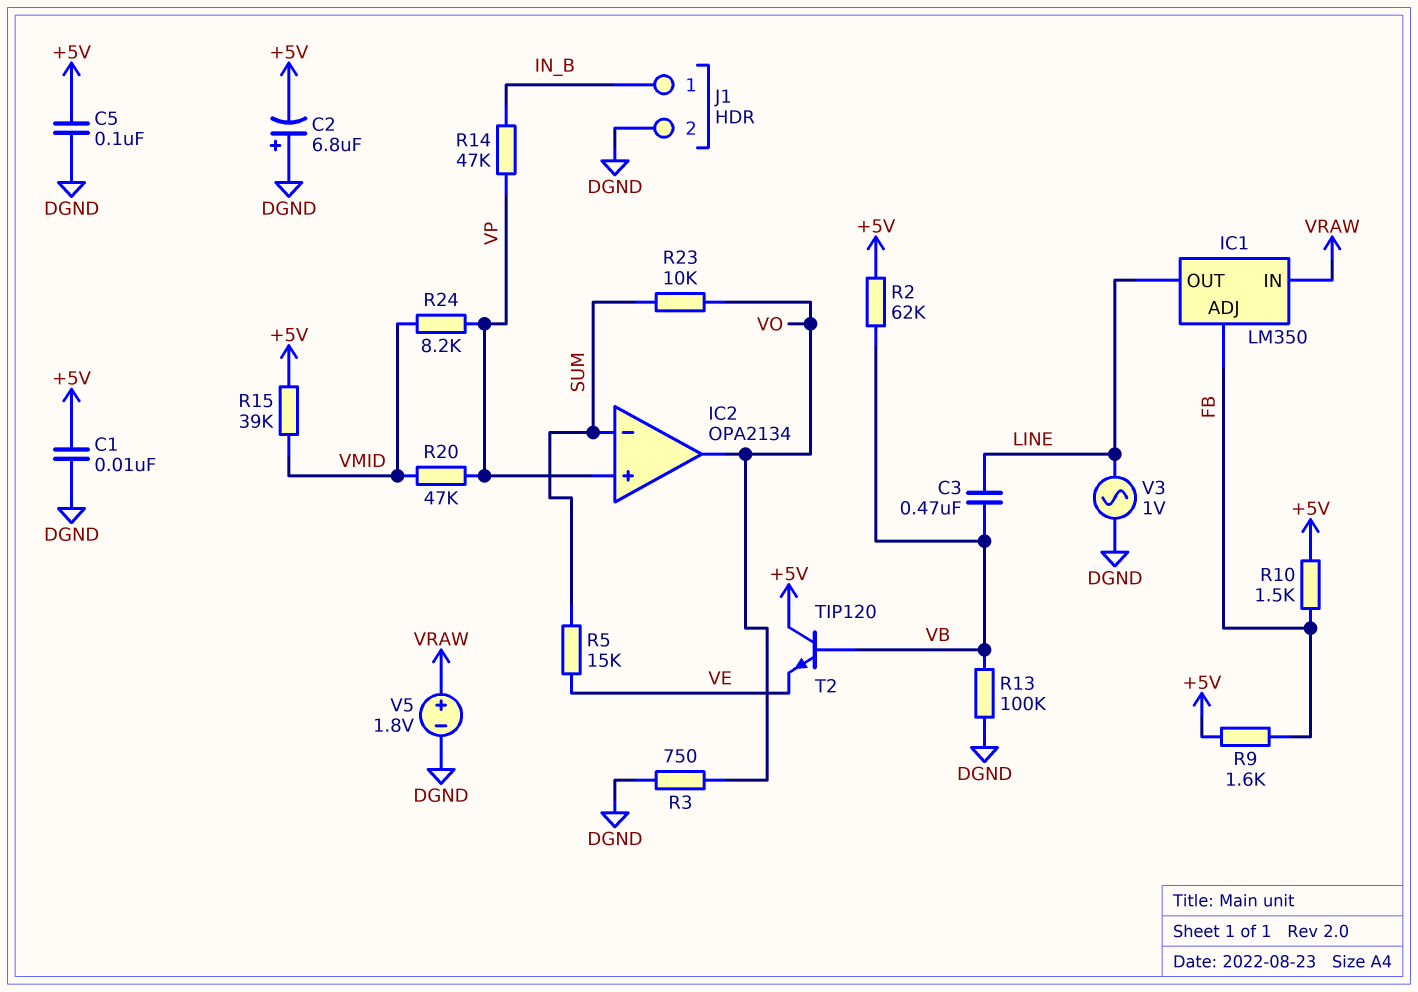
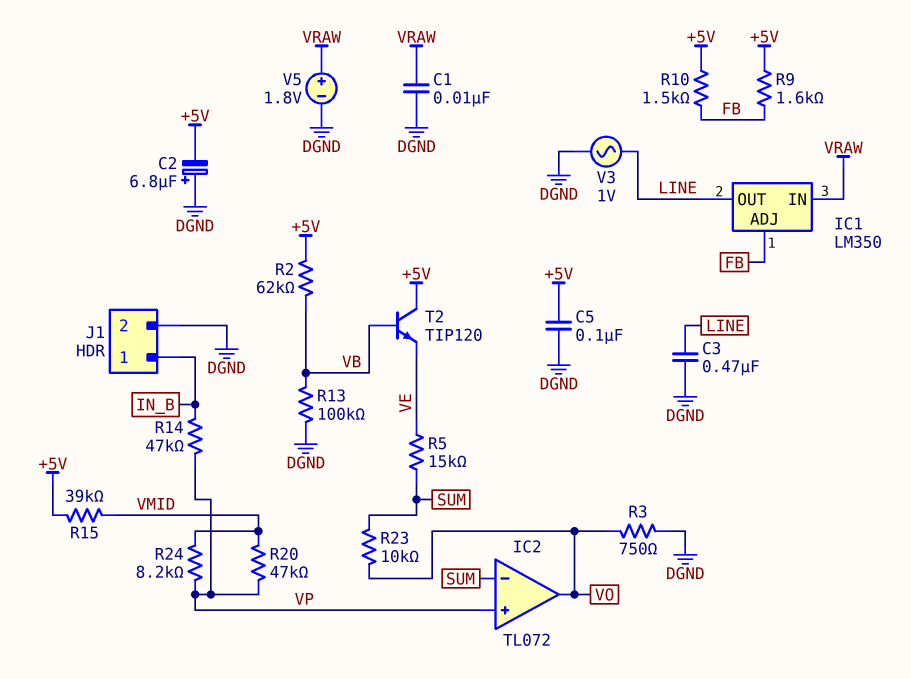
C1: 10nF (+5V, DGND) -> 10nF (DGND, VRAW)
C3: 470nF (LINE, VB) -> 470nF (DGND, LINE)
IC2: OPA2134 -> TL072

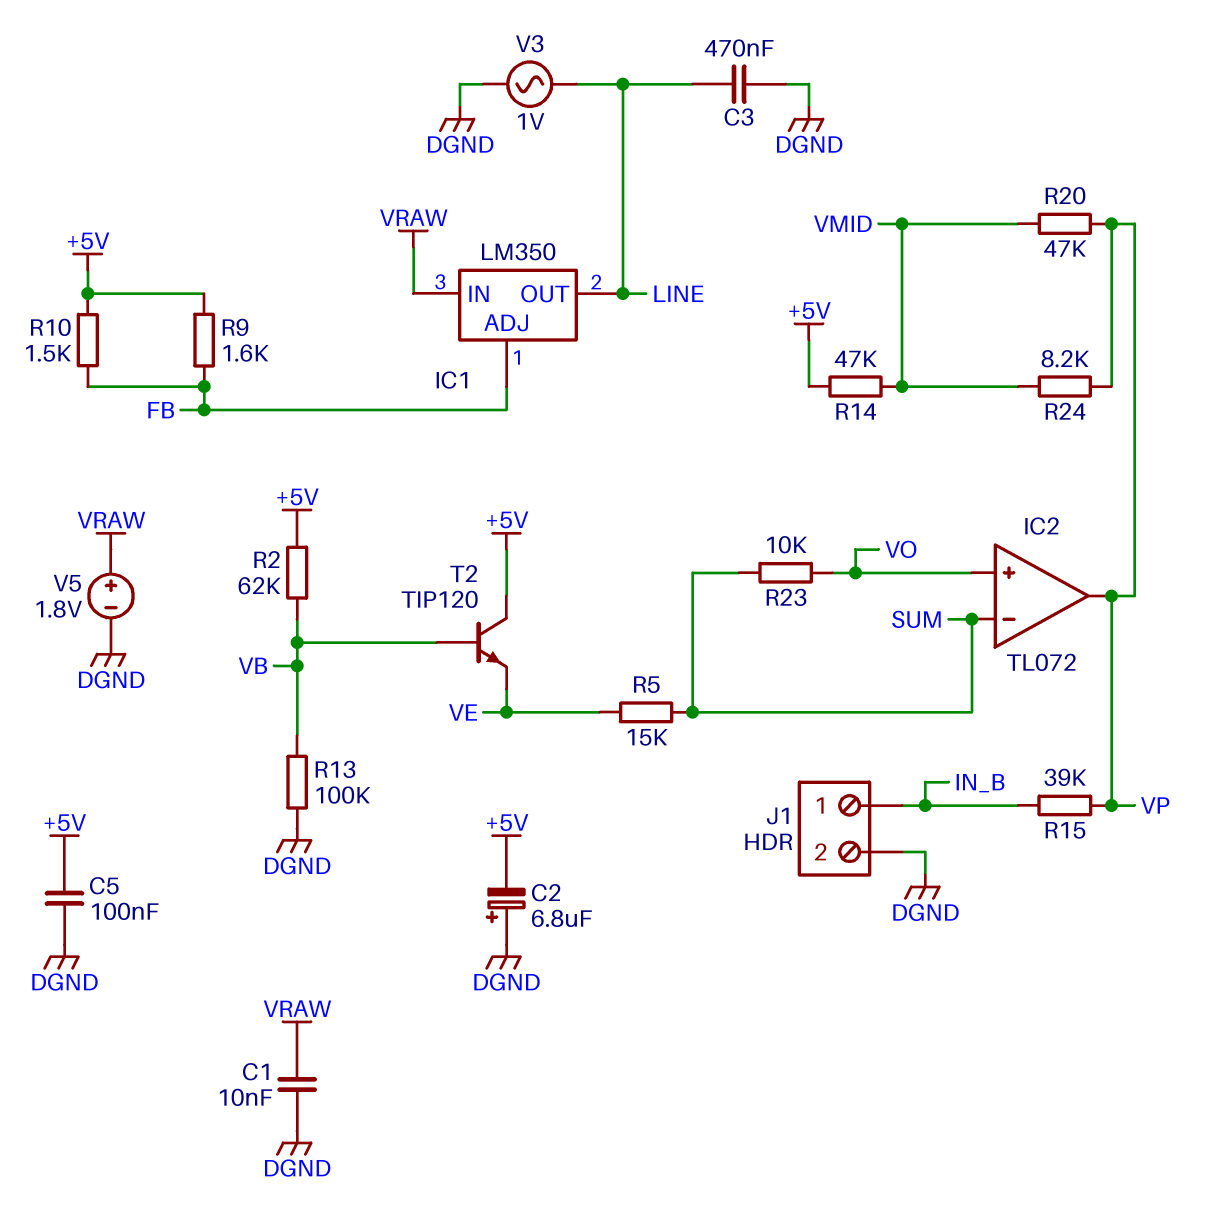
IC2 pin in+: VP -> VO
IC2 pin out: VO -> VP
R3: 750 (DGND, VO) -> none
R14: 47k (IN_B, VP) -> 47k (+5V, VMID)
R15: 39k (+5V, VMID) -> 39k (IN_B, VP)

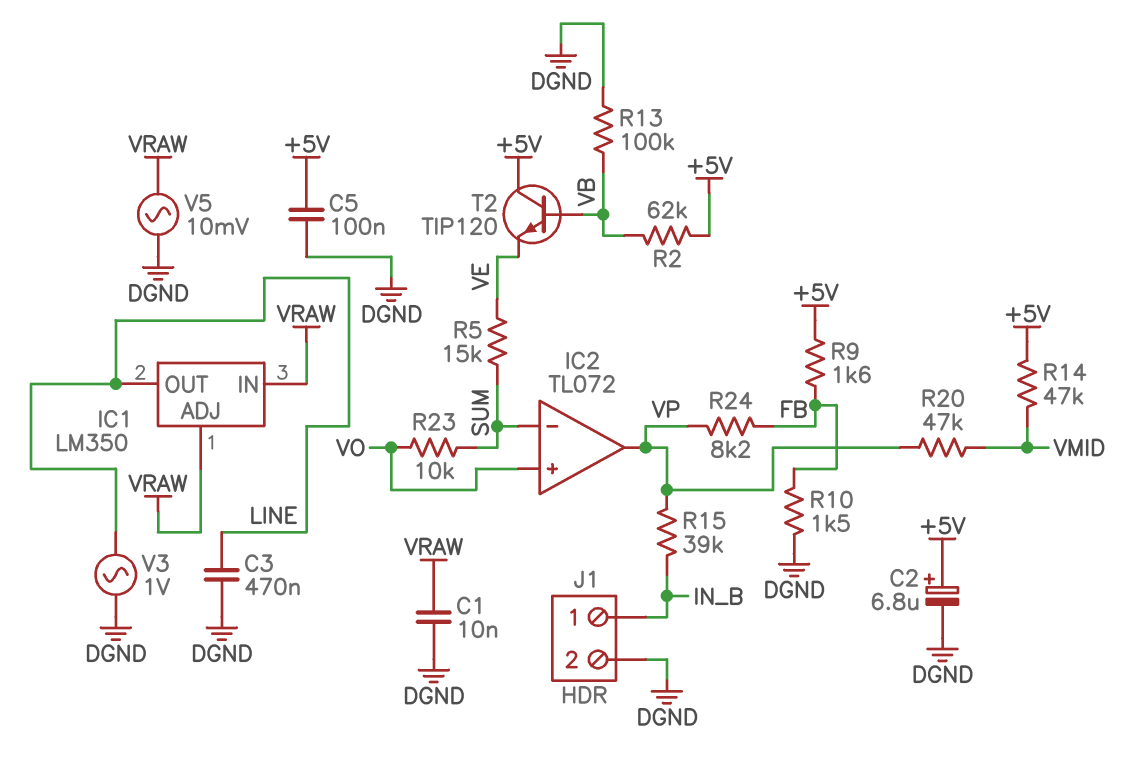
C2: 6.8uF (plus DGND, minus +5V) -> 6.8uF (plus +5V, minus DGND)
IC1 pin ADJ: FB -> VRAW
R10: 1.5k (+5V, FB) -> 1.5k (DGND, FB)
R24: 8.2k (VMID, VP) -> 8.2k (FB, VP)
V5: 1.8V (plus VRAW, minus DGND) -> AC 10mV (DGND, VRAW)

